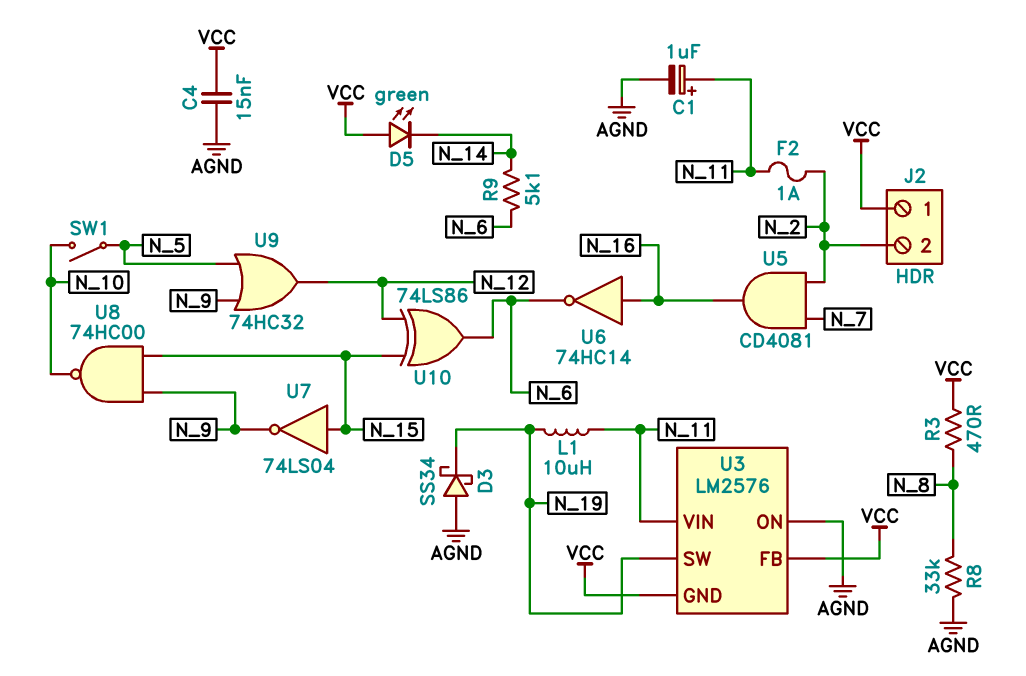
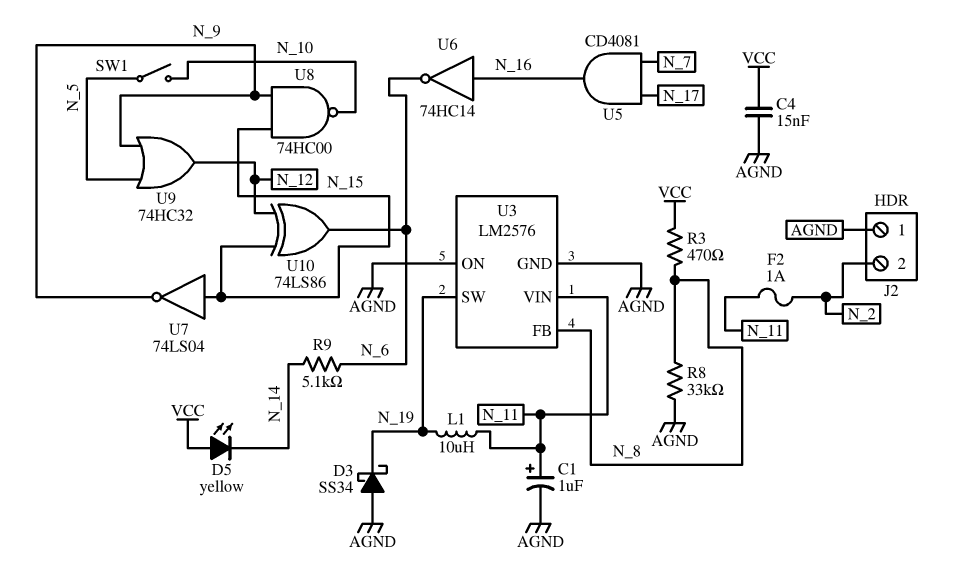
D5: LED green (A VCC, K N_14) -> LED yellow (A VCC, K N_14)
J2 pin 1: VCC -> AGND
U3 pin FB: VCC -> N_8
U3 pin GND: VCC -> AGND
U5: AND CD4081 (in N_2, in N_7, out N_16) -> AND CD4081 (in N_7, in N_17, out N_16)

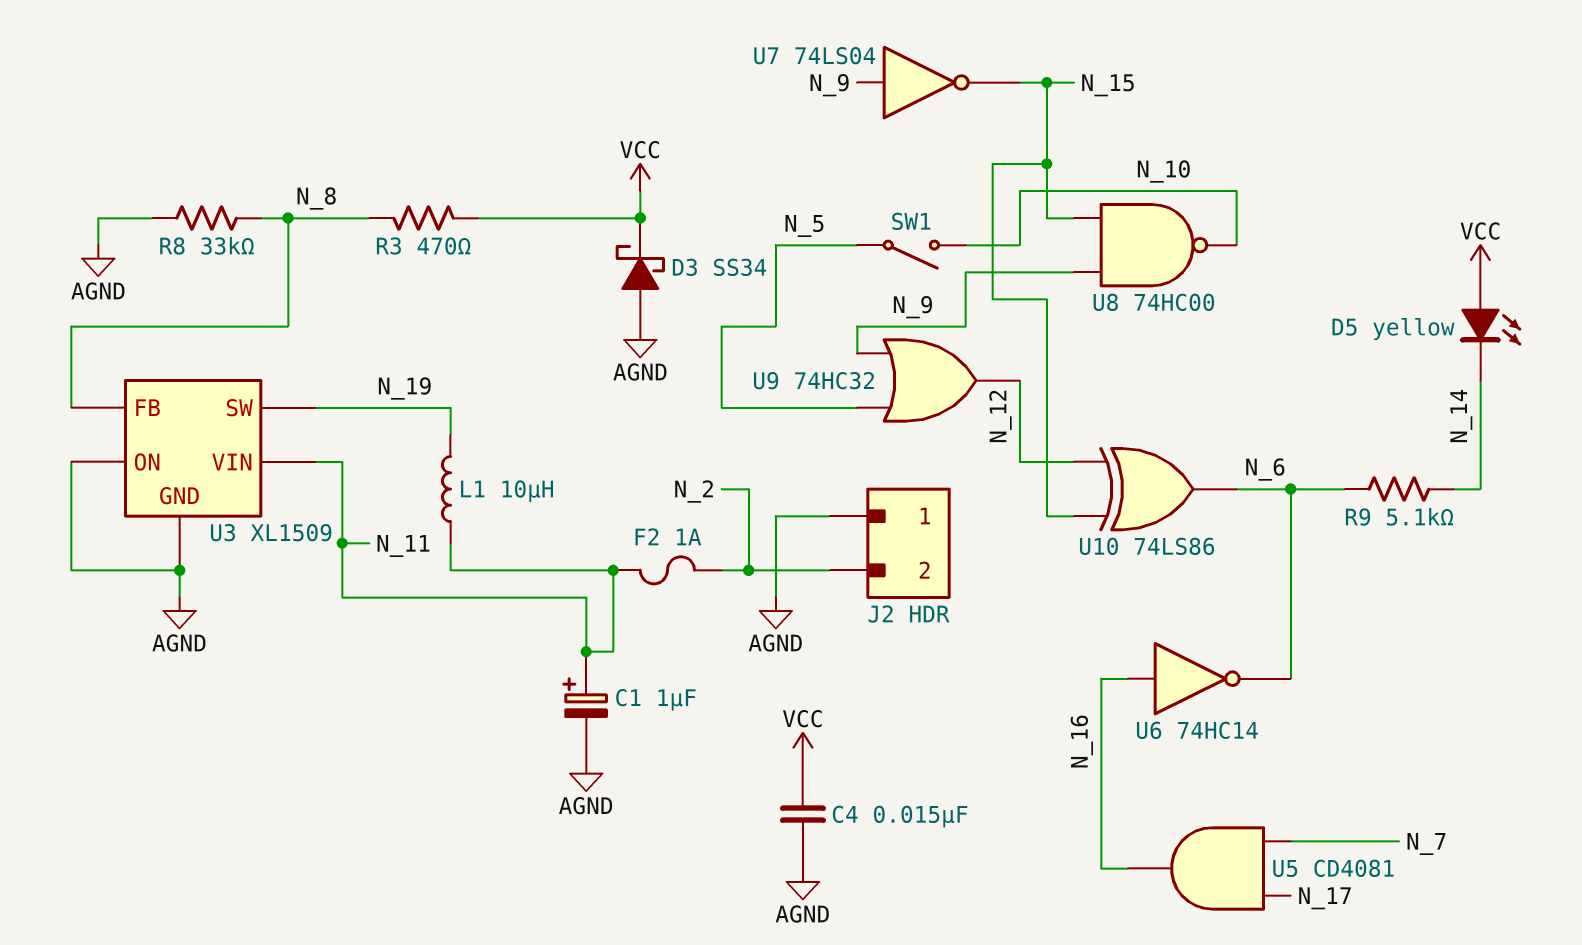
D3: schottky SS34 (A AGND, K N_19) -> schottky SS34 (A AGND, K VCC)
U3: LM2576 -> XL1509
U7: NOT 74LS04 (in N_15, out N_9) -> NOT 74LS04 (in N_9, out N_15)

